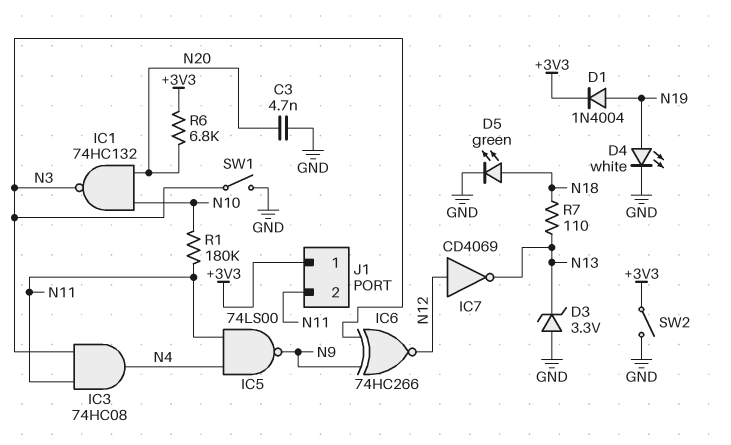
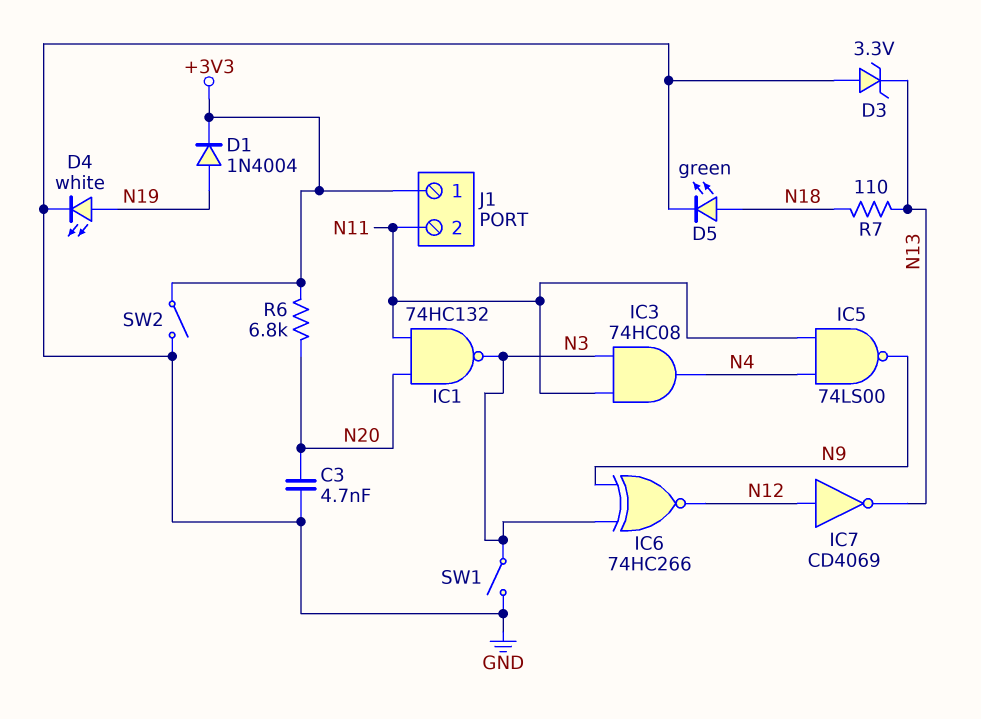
IC1: NAND 74HC132 (in N10, in N20, out N3) -> NAND 74HC132 (in N11, in N20, out N3)
R1: 180k (N10, N11) -> none

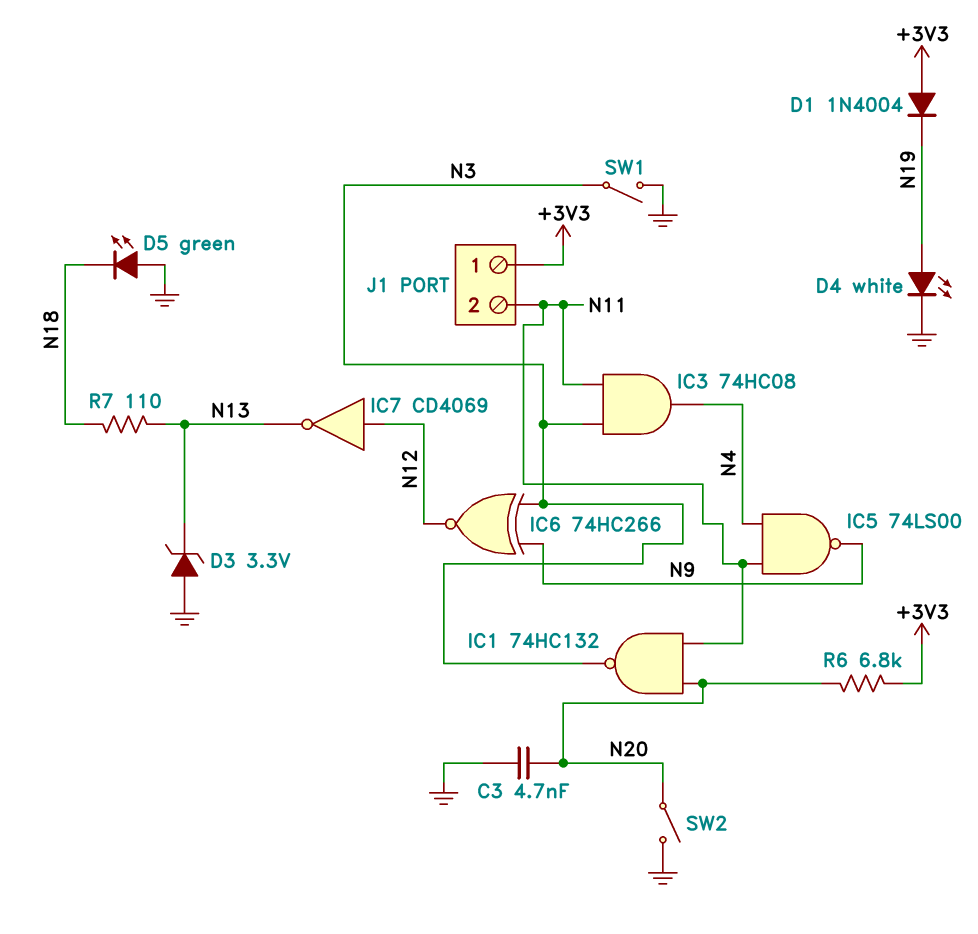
D1: diode 1N4004 (A N19, K +3V3) -> diode 1N4004 (A +3V3, K N19)
D5: LED green (A N18, K GND) -> LED green (A GND, K N18)
SW2: switch (+3V3, GND) -> switch (GND, N20)

